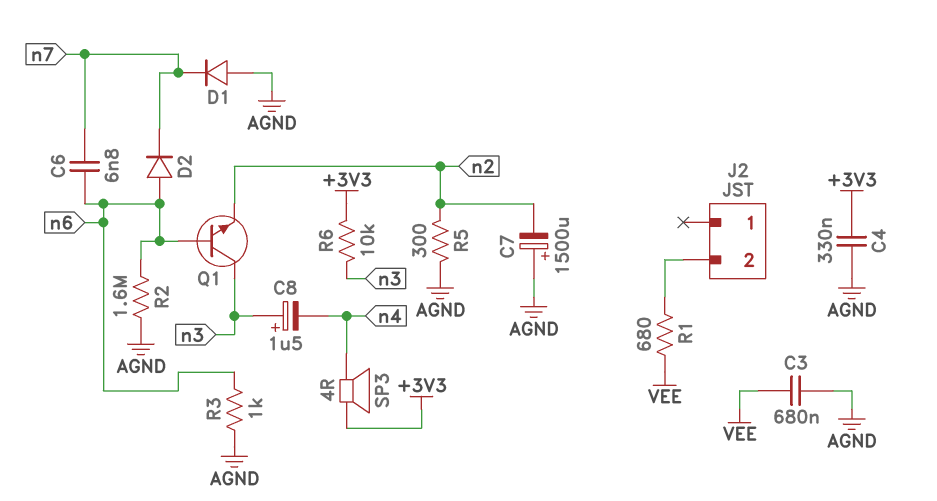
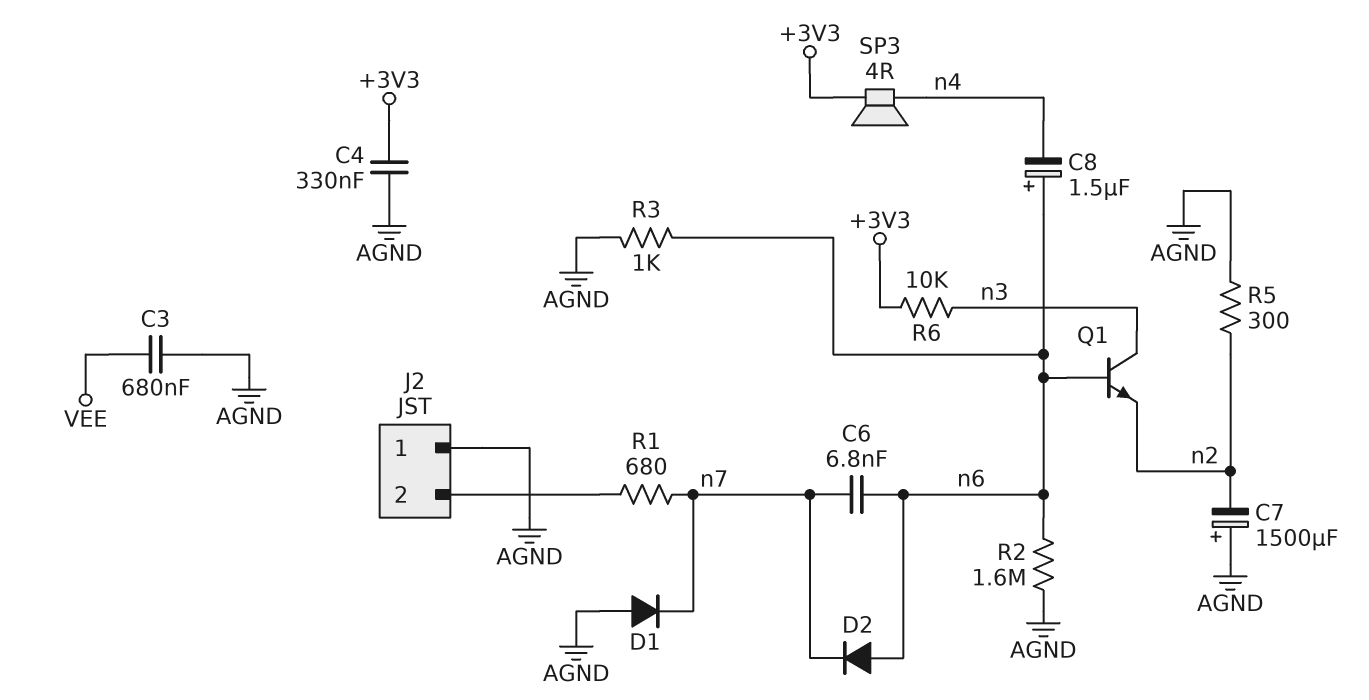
C8: 1.5uF (plus n3, minus n4) -> 1.5uF (plus n6, minus n4)
J2 pin 1: none -> AGND
R1: 680 (J2/2, VEE) -> 680 (J2/2, n7)

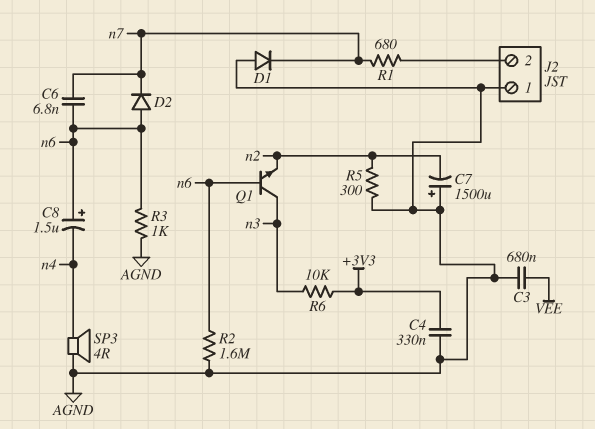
SP3: speaker 4R (+3V3, n4) -> speaker 4R (AGND, n4)

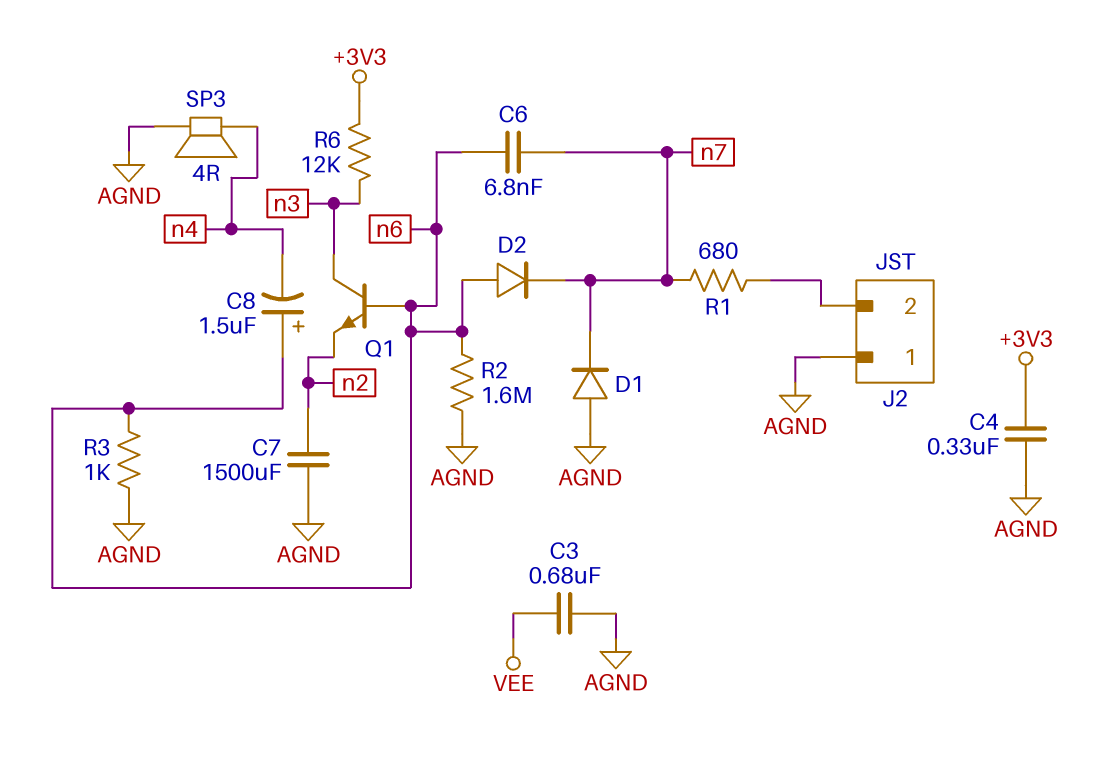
C7: 1500uF (plus AGND, minus n2) -> 1500uF (AGND, n2)
R5: 300 (AGND, n2) -> none
R6: 10k (+3V3, n3) -> 12k (+3V3, n3)

